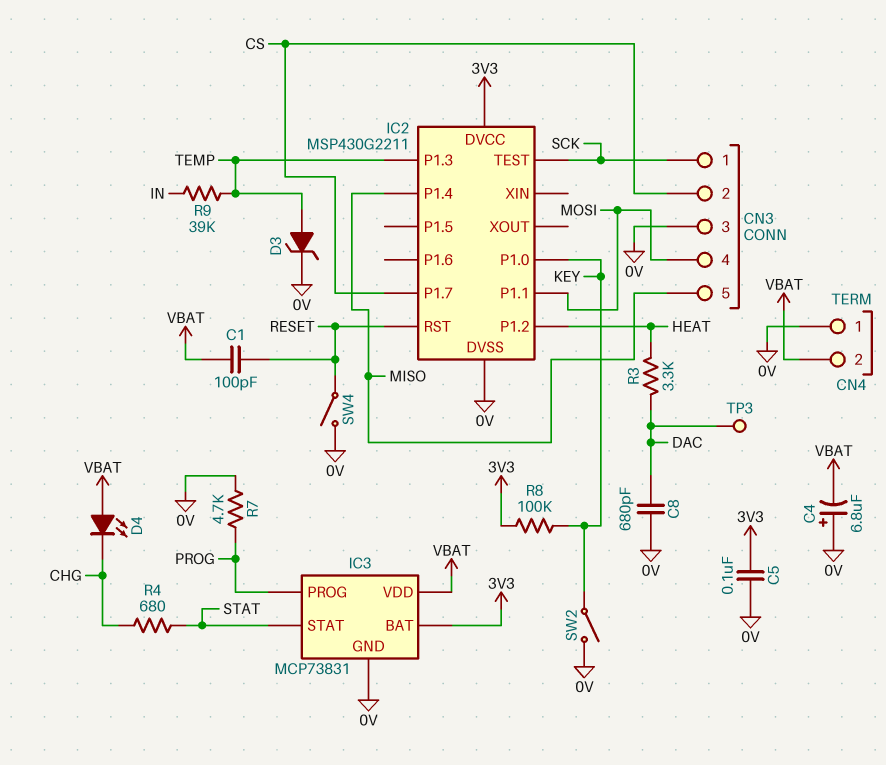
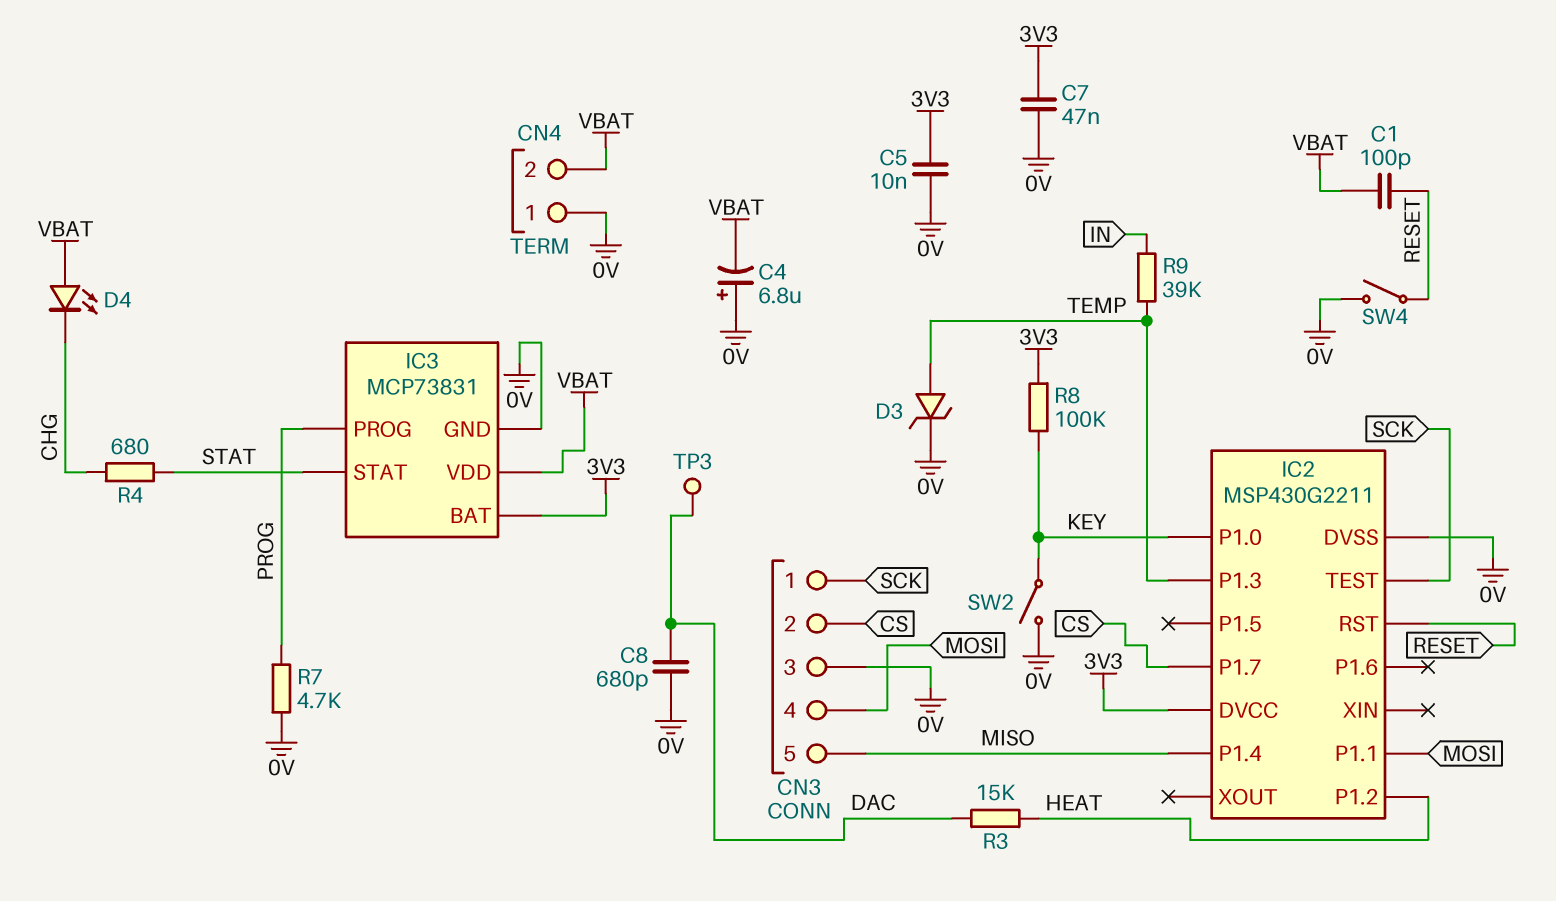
C5: 100nF (0V, 3V3) -> 10nF (0V, 3V3)
C7: none -> 47nF (0V, 3V3)
R3: 3.3k (DAC, HEAT) -> 15k (DAC, HEAT)

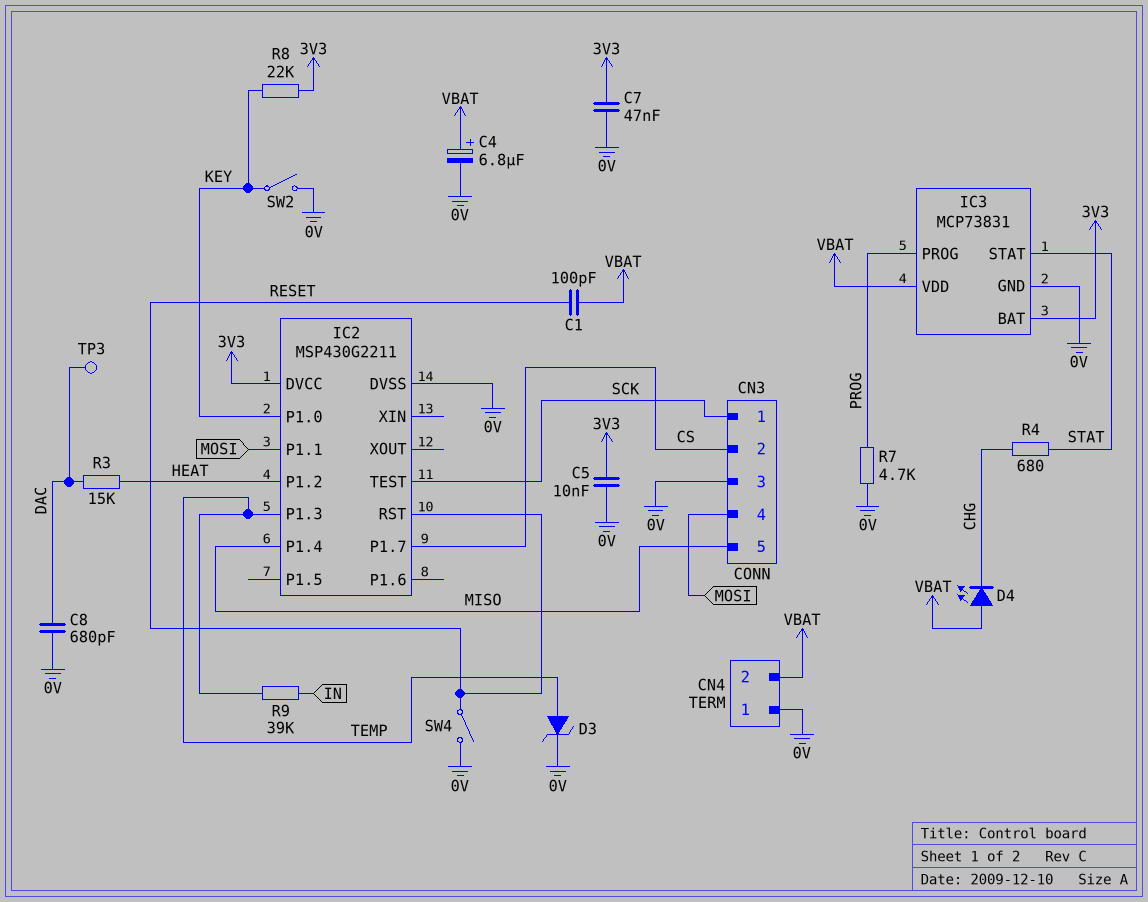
C4: 6.8uF (plus 0V, minus VBAT) -> 6.8uF (plus VBAT, minus 0V)
R8: 100k (3V3, KEY) -> 22k (3V3, KEY)

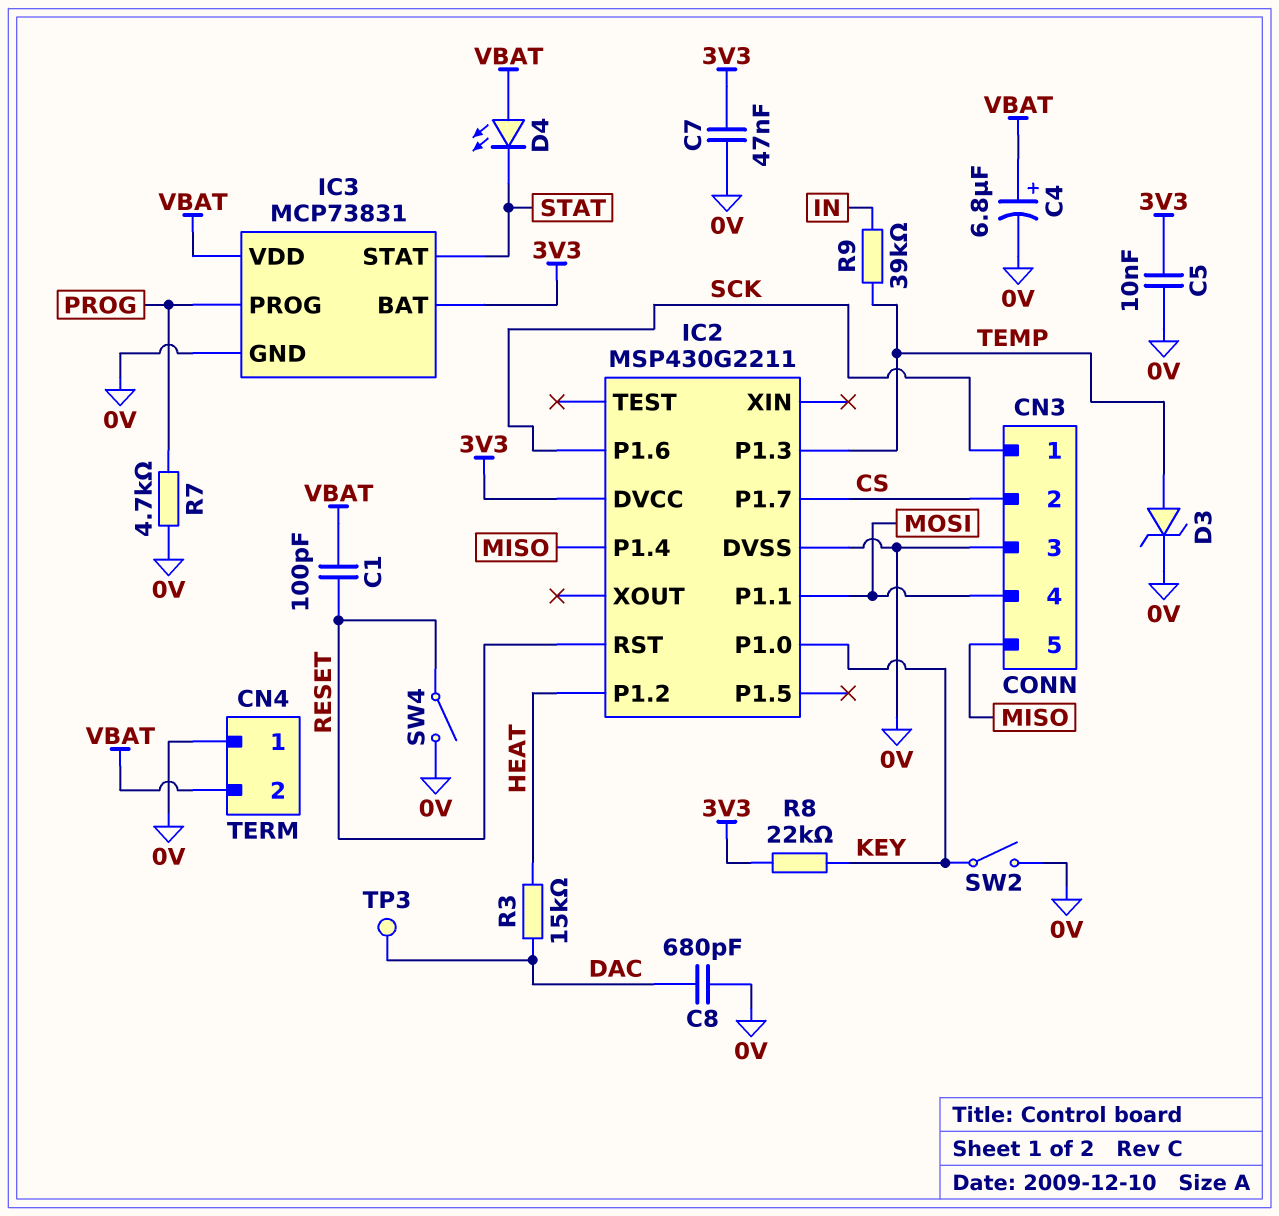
D4: LED (A VBAT, K CHG) -> LED (A VBAT, K STAT)
IC2 pin P1.6: none -> SCK
IC2 pin TEST: SCK -> none
R4: 680 (CHG, STAT) -> none

